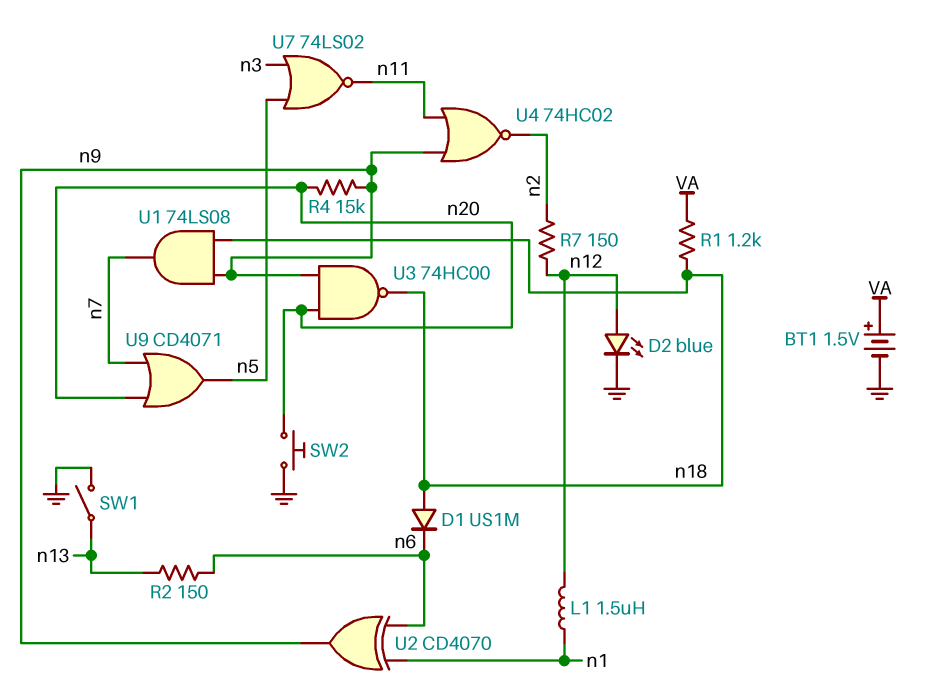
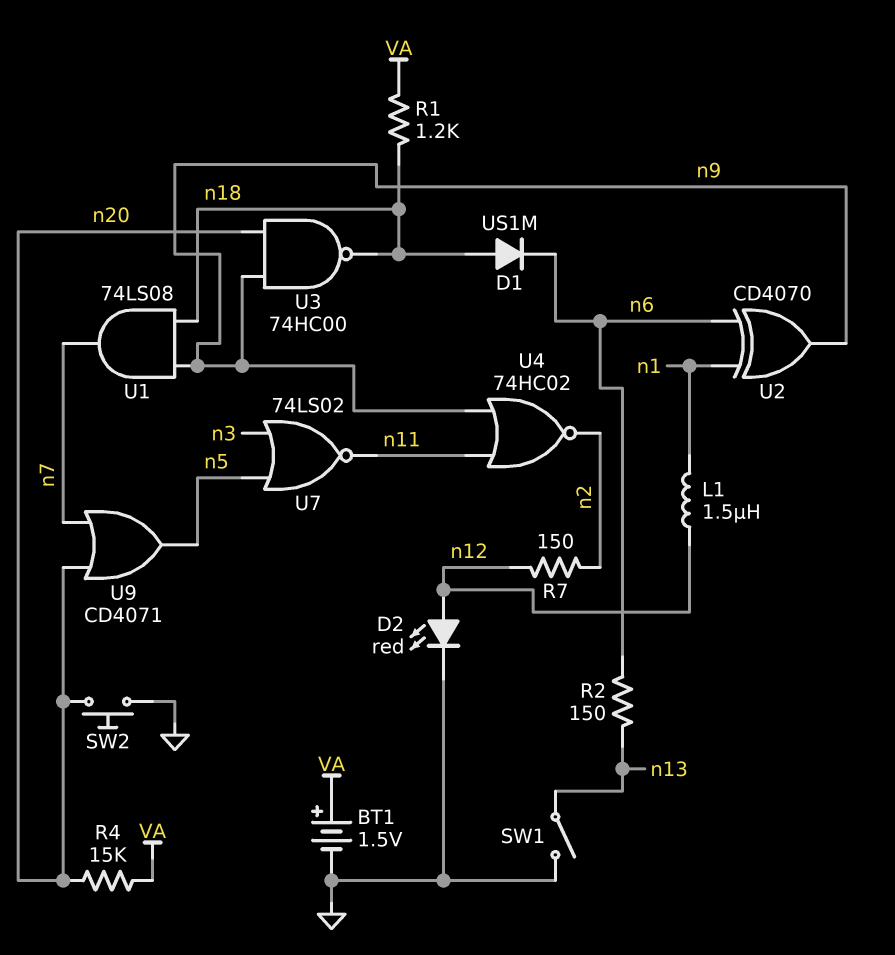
D2: LED blue (A n12, K GND) -> LED red (A n12, K GND)
R4: 15k (n9, n20) -> 15k (VA, n20)

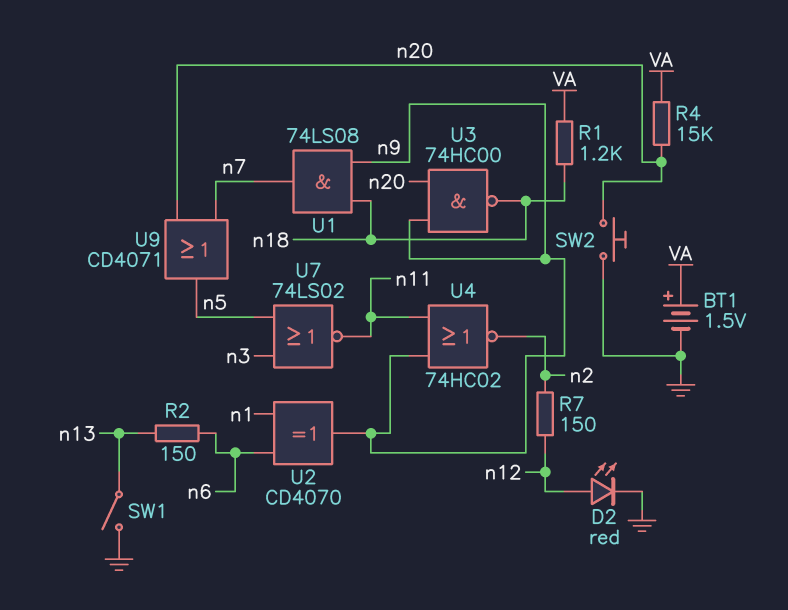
D1: diode US1M (A n18, K n6) -> none
L1: 1.5uH (n1, n12) -> none

